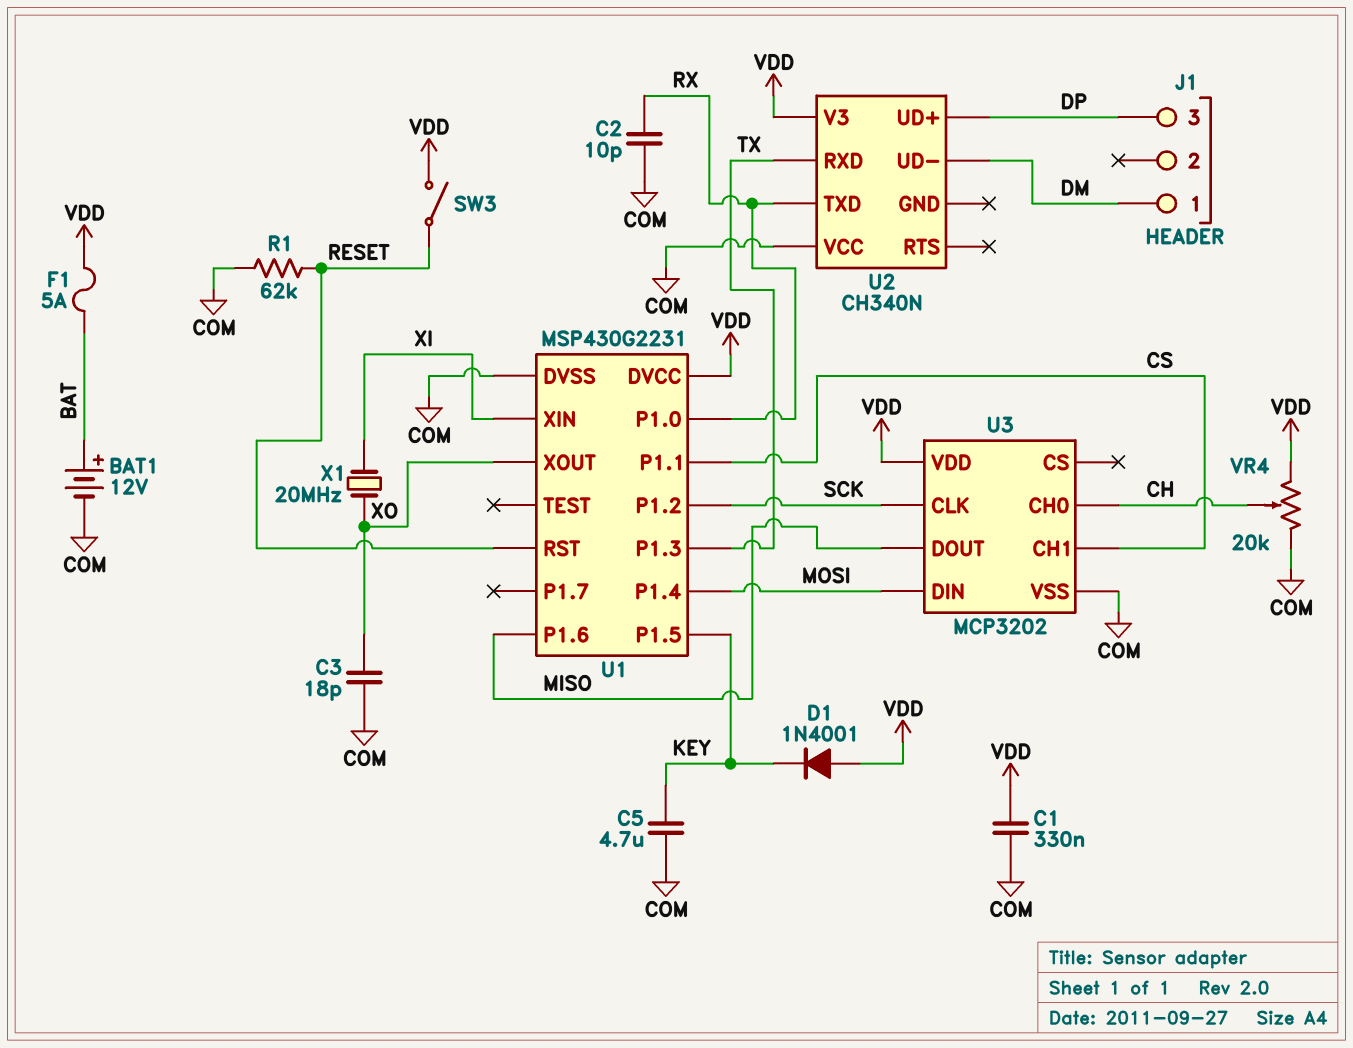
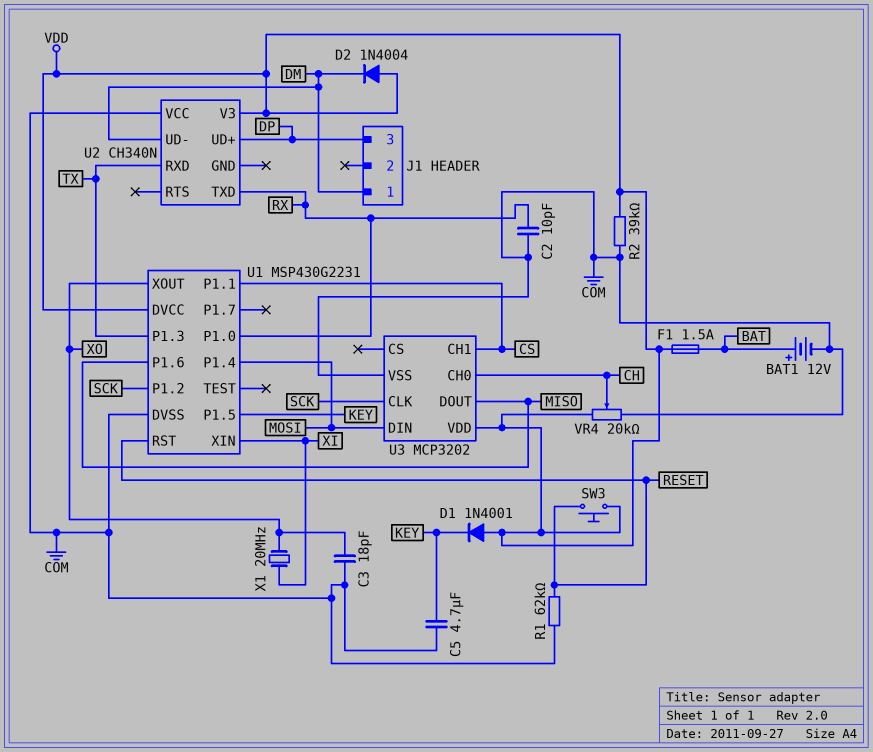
C1: 330nF (COM, VDD) -> none
D2: none -> diode 1N4004 (A VDD, K DM)
F1: 5A (BAT, VDD) -> 1.5A (BAT, VDD)
R2: none -> 39k (COM, VDD)
SW3: switch (RESET, VDD) -> button (RESET, VDD)

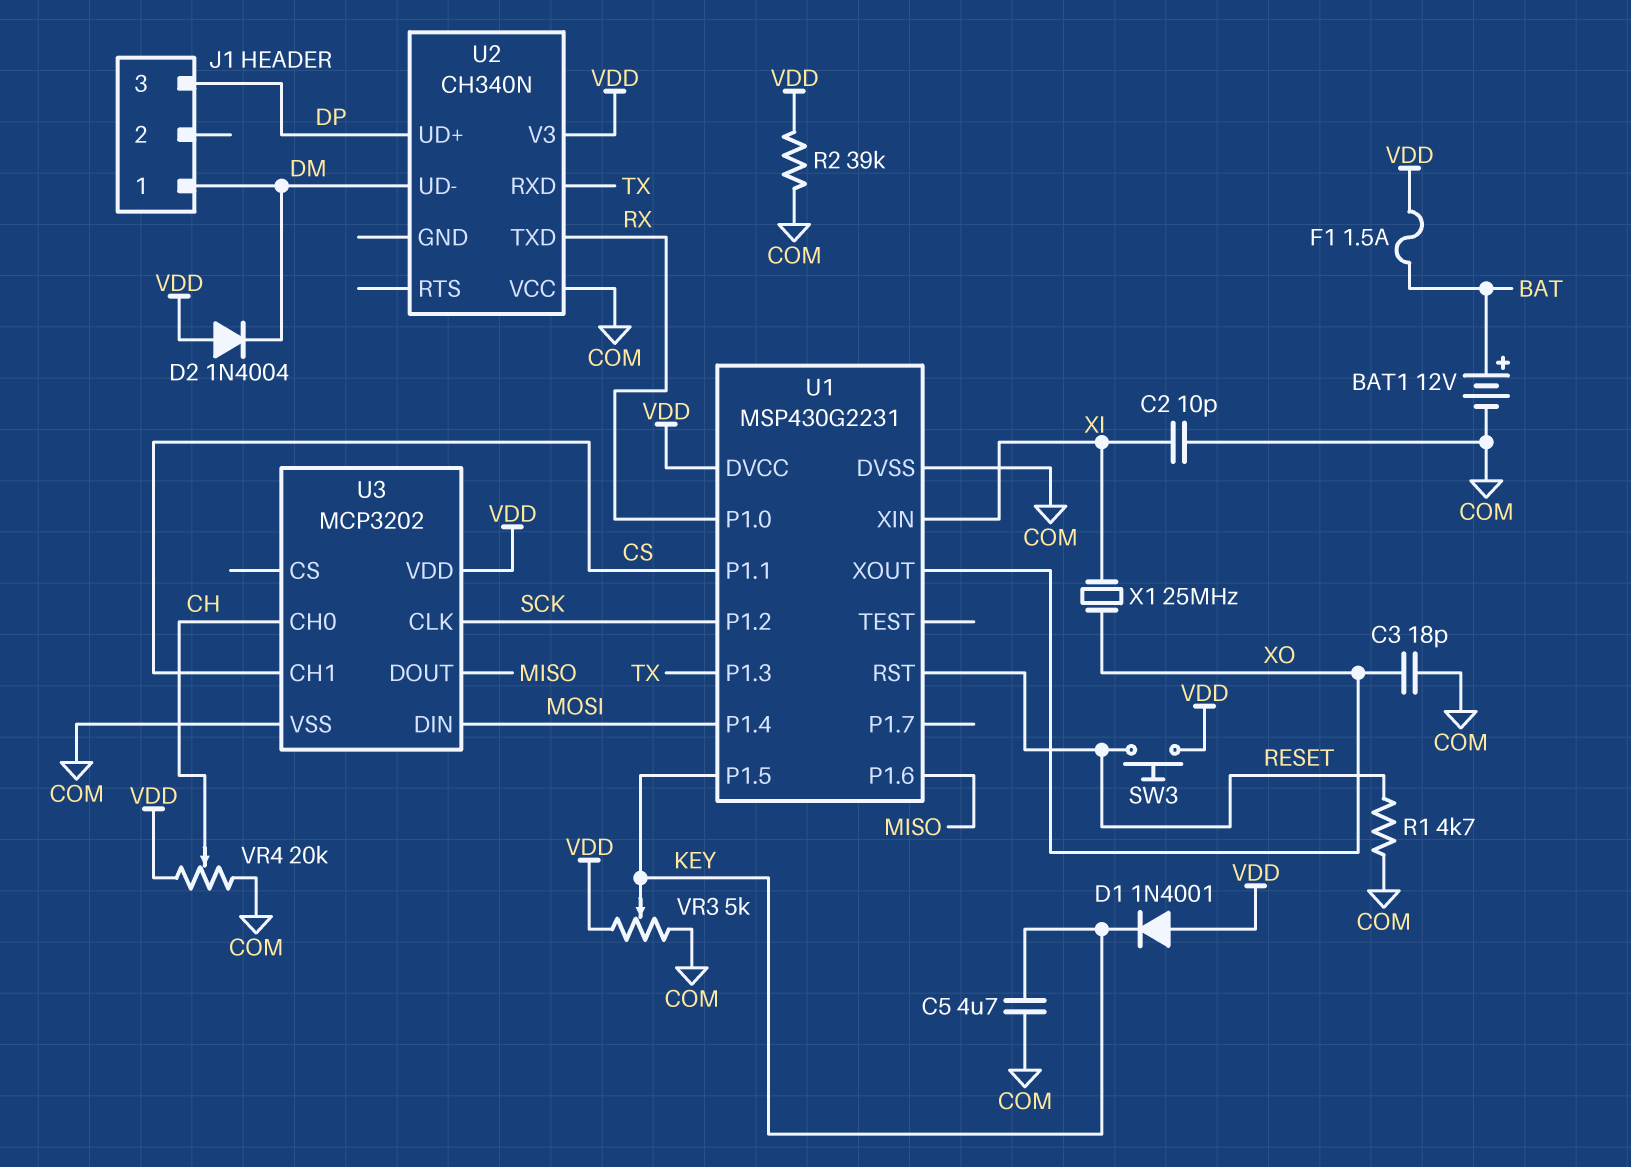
C2: 10pF (COM, RX) -> 10pF (COM, XI)
R1: 62k (COM, RESET) -> 4.7k (COM, RESET)
VR3: none -> 5k (COM, VDD, wiper KEY)
X1: 20MHz (XI, XO) -> 25MHz (XI, XO)

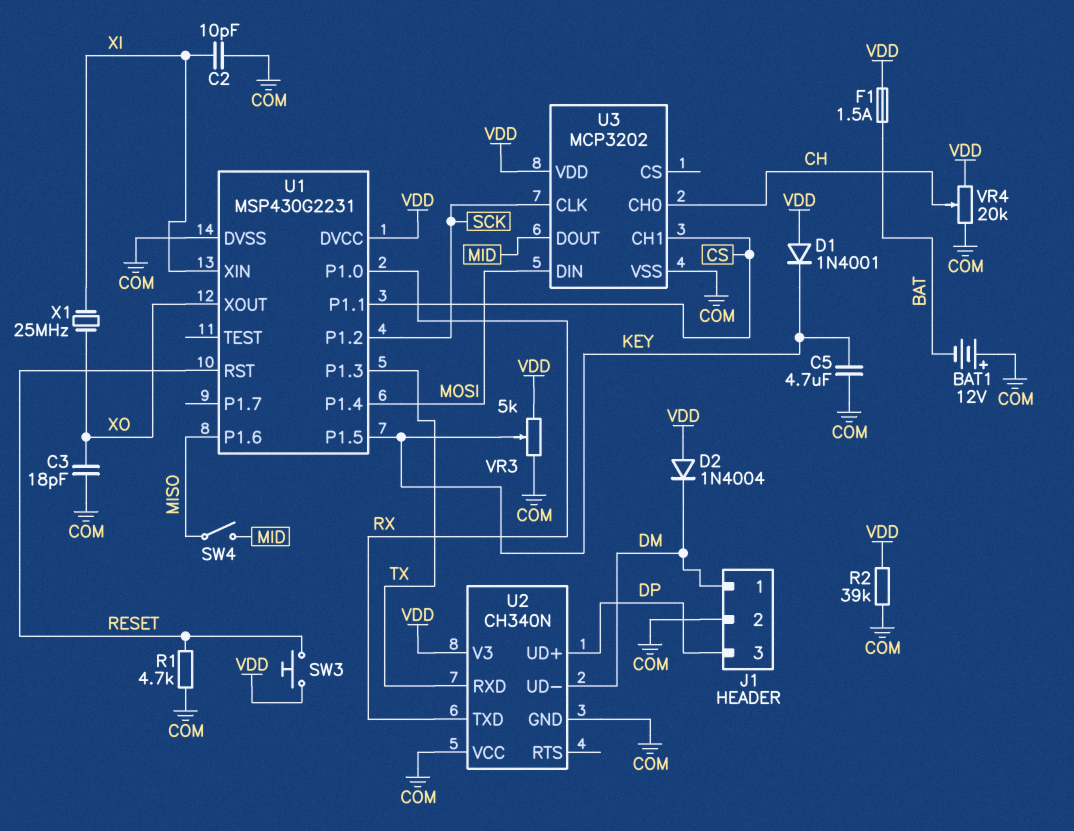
BAT1: 12V (plus BAT, minus COM) -> 12V (plus COM, minus BAT)
J1 pin 2: none -> COM
SW4: none -> switch (MID, MISO)
U2 pin GND: none -> COM
U3 pin DOUT: MISO -> MID

